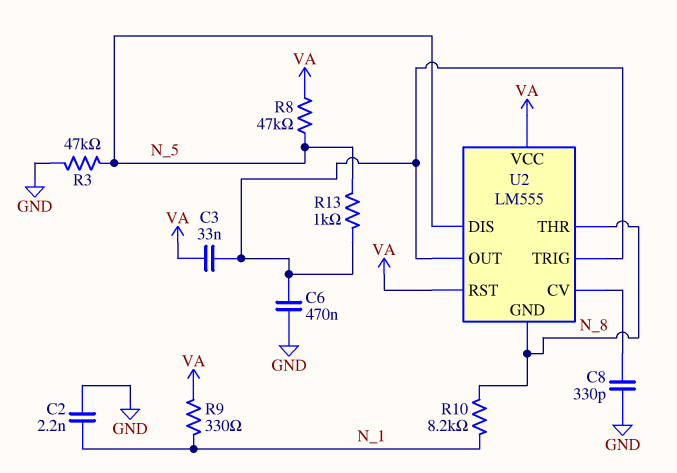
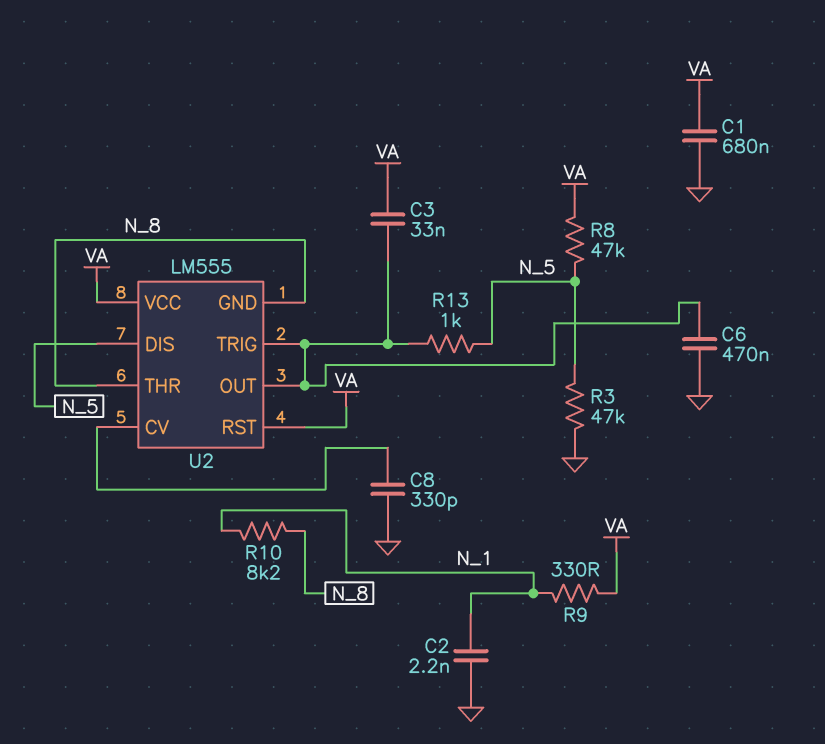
C1: none -> 680nF (GND, VA)

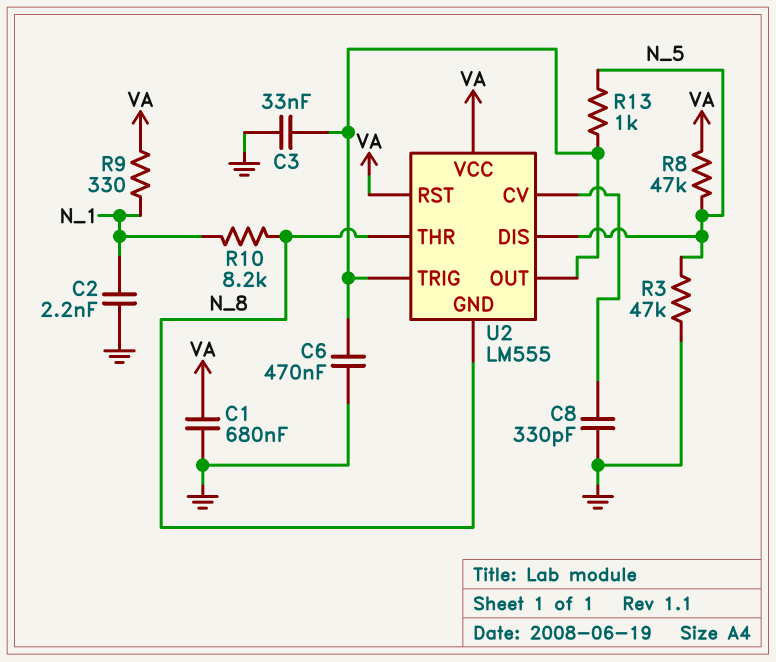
C3: 33nF (U2/OUT, VA) -> 33nF (GND, U2/OUT)

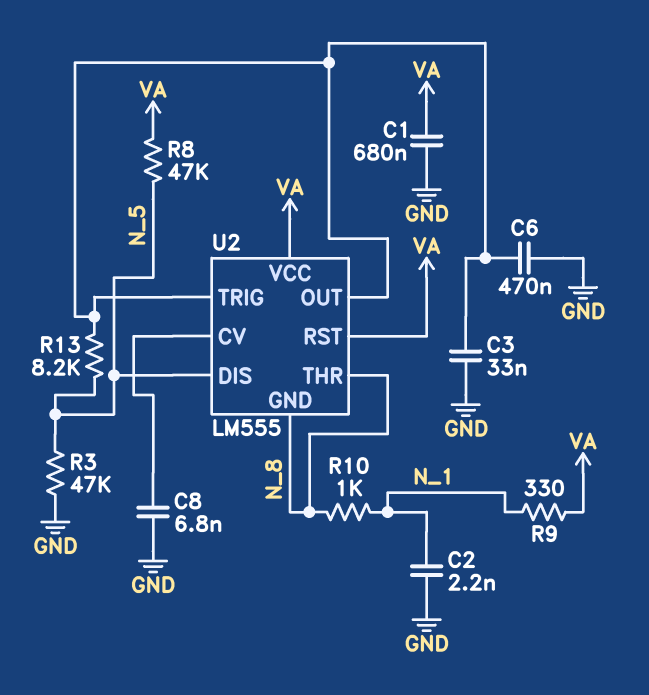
C8: 330pF (GND, U2/CV) -> 6.8nF (GND, U2/CV)
R10: 8.2k (N_1, N_8) -> 1k (N_1, N_8)
R13: 1k (N_5, U2/OUT) -> 8.2k (N_5, U2/OUT)

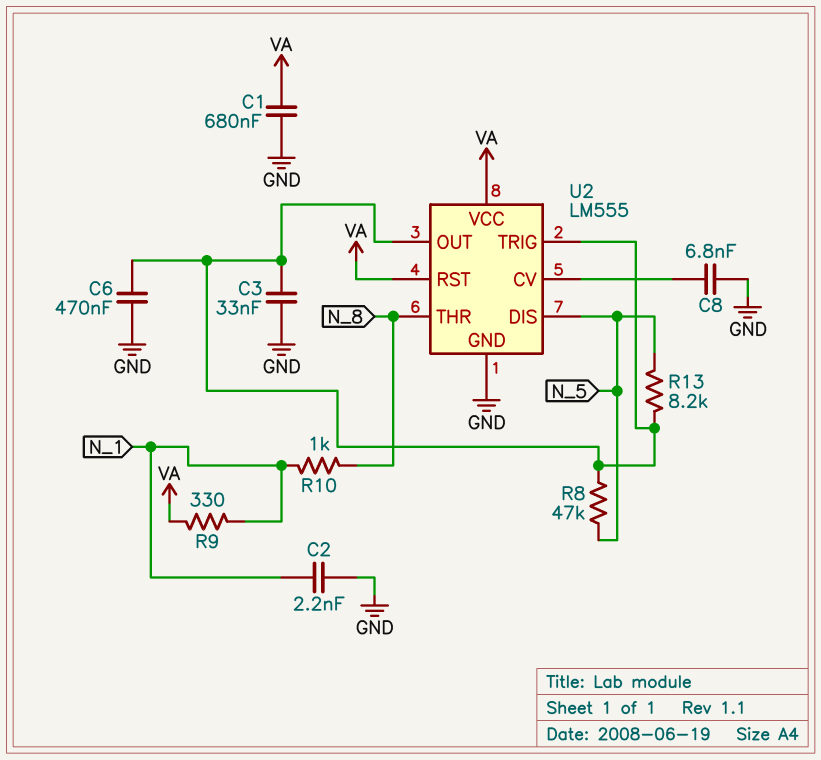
R3: 47k (GND, N_5) -> none
R8: 47k (N_5, VA) -> 47k (N_5, U2/OUT)
U2 pin GND: N_8 -> GND

